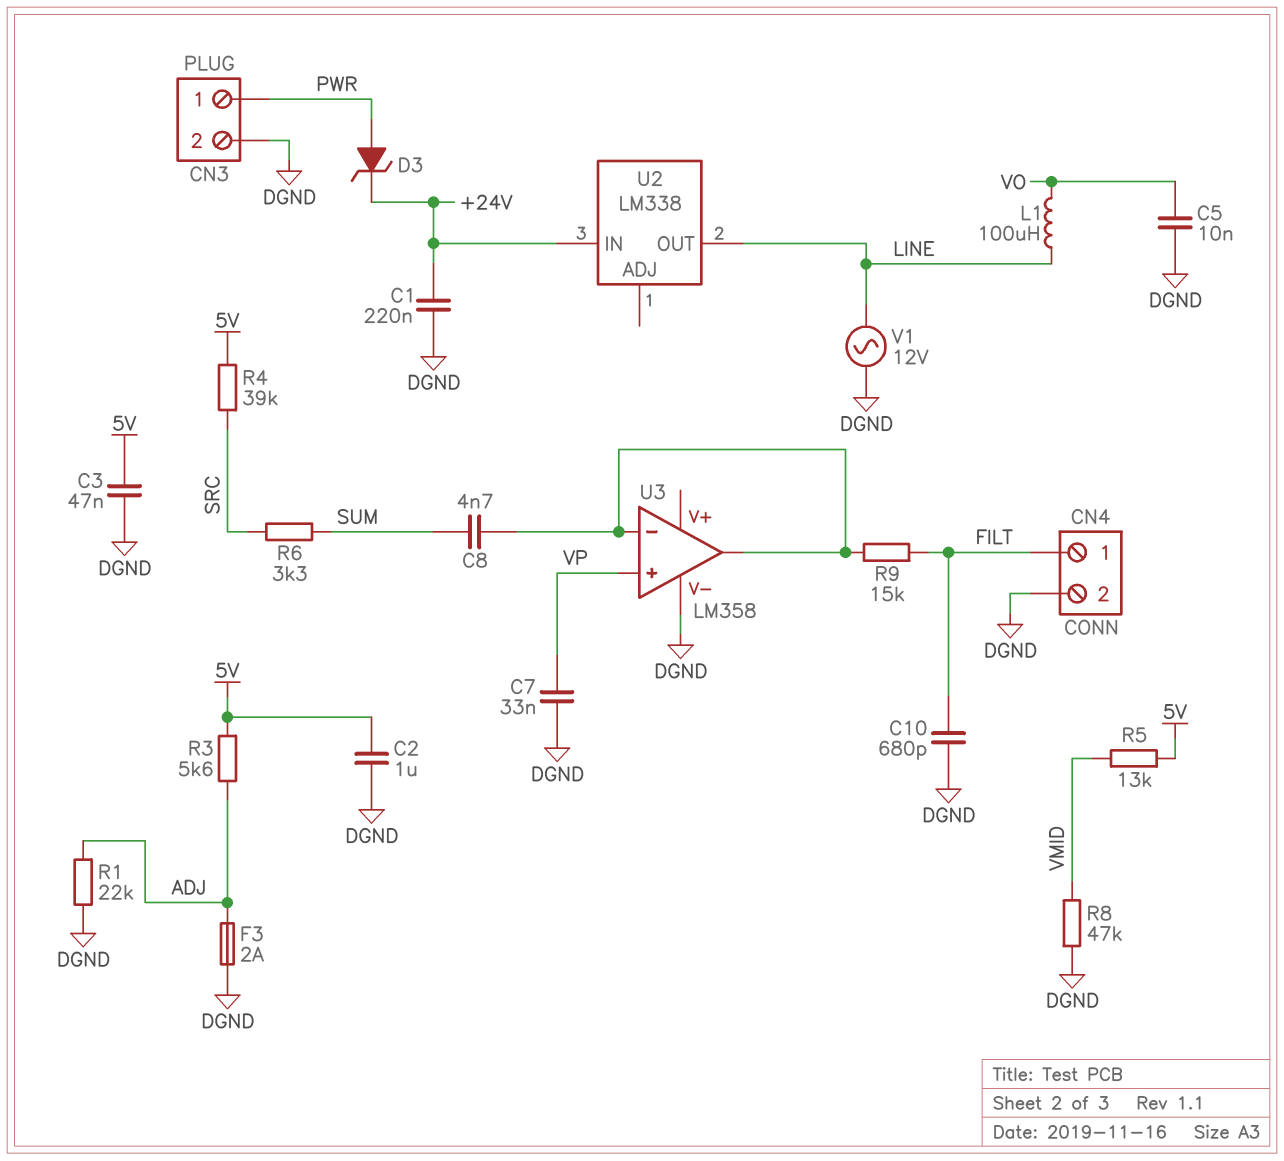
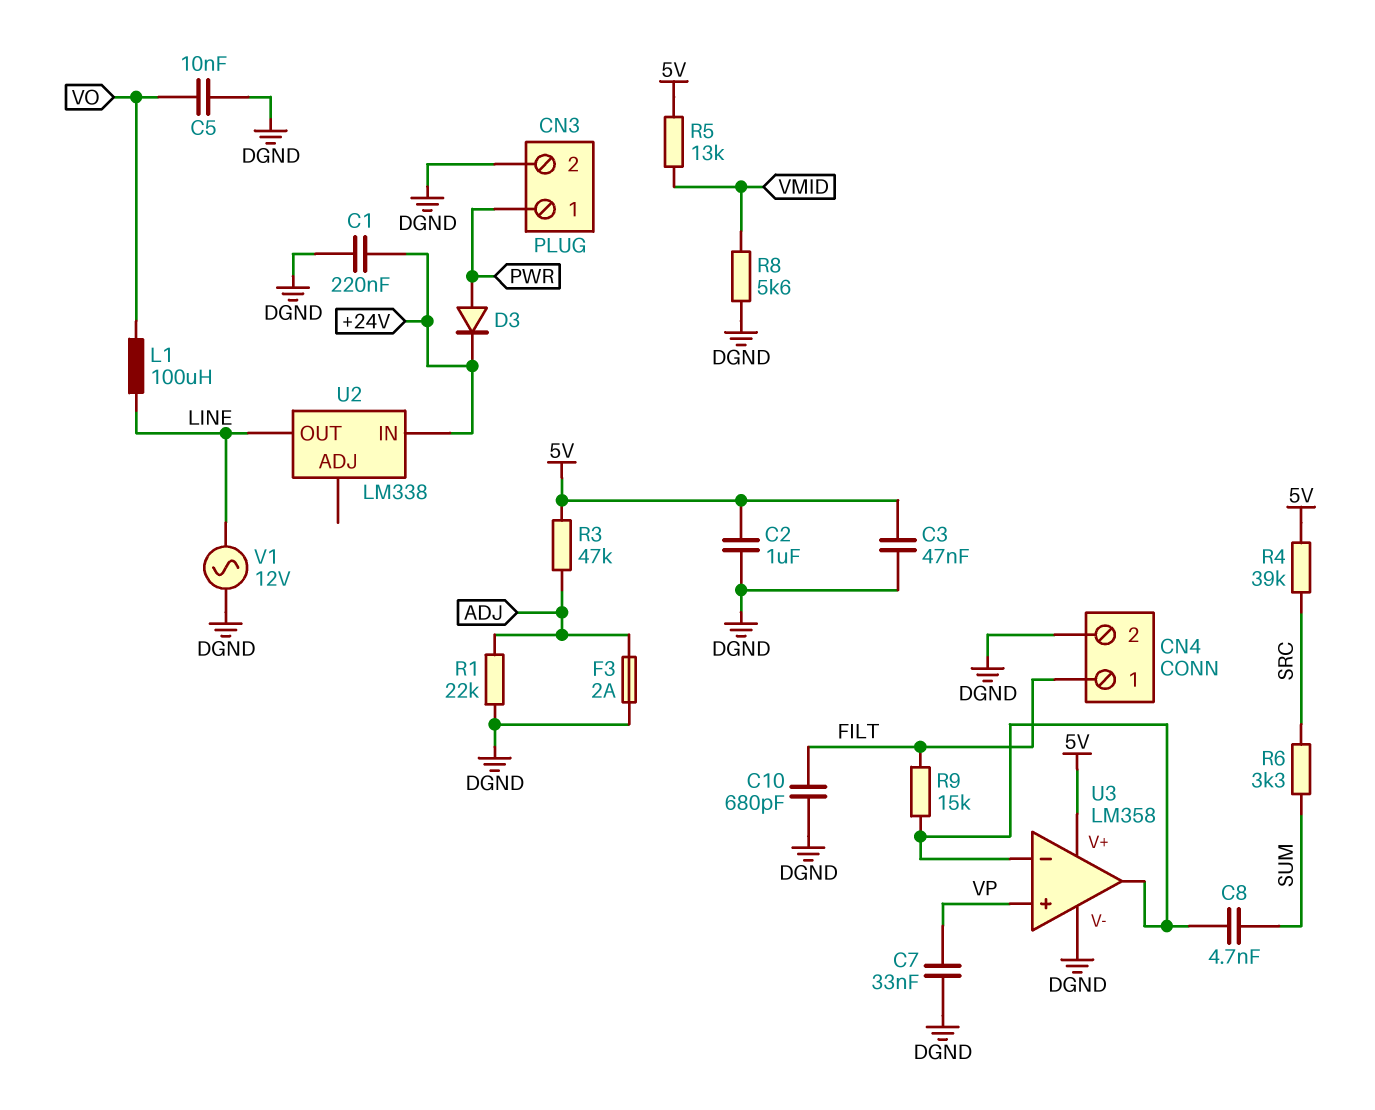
D3: zener (A PWR, K +24V) -> diode (A PWR, K +24V)
R3: 5.6k (5V, ADJ) -> 47k (5V, ADJ)
R8: 47k (DGND, VMID) -> 5.6k (DGND, VMID)
U3 pin V+: none -> 5V

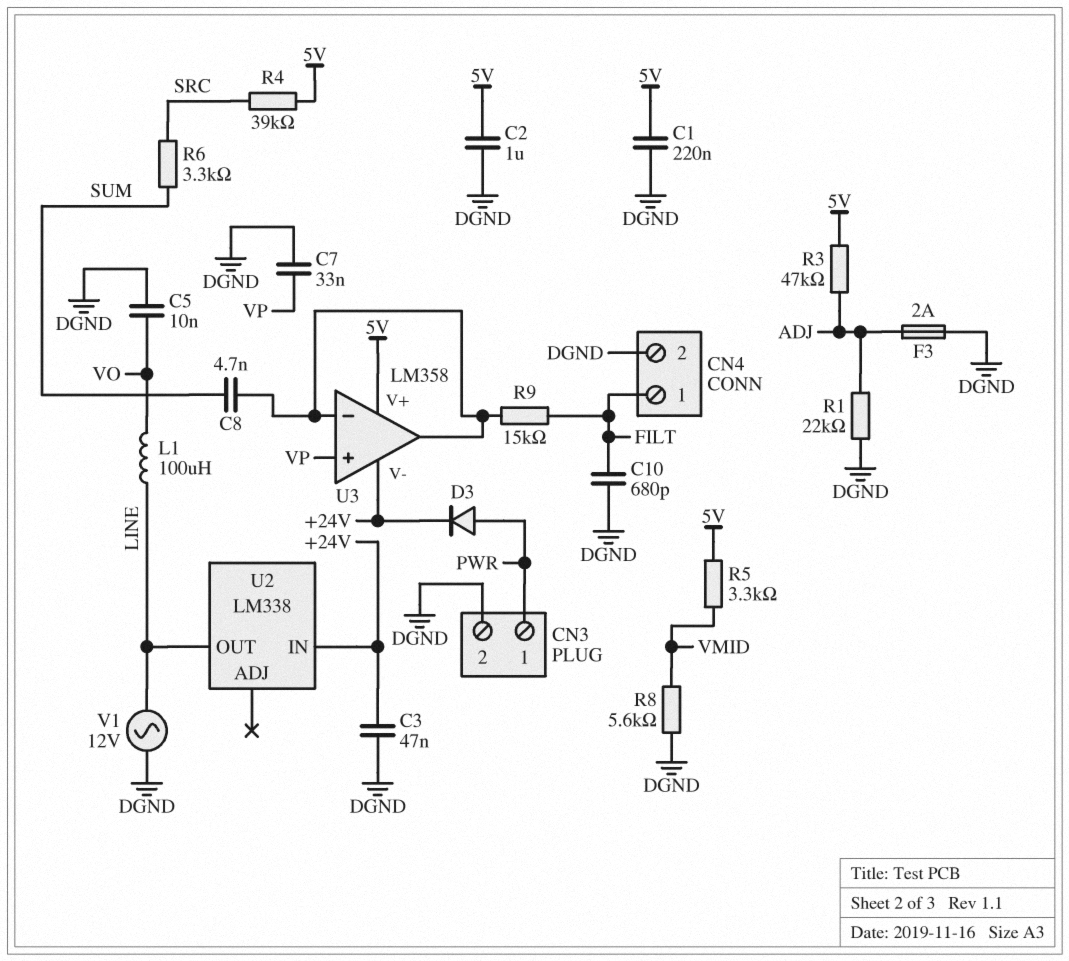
C1: 220nF (+24V, DGND) -> 220nF (5V, DGND)
C3: 47nF (5V, DGND) -> 47nF (+24V, DGND)
R5: 13k (5V, VMID) -> 3.3k (5V, VMID)
U3 pin V-: DGND -> +24V

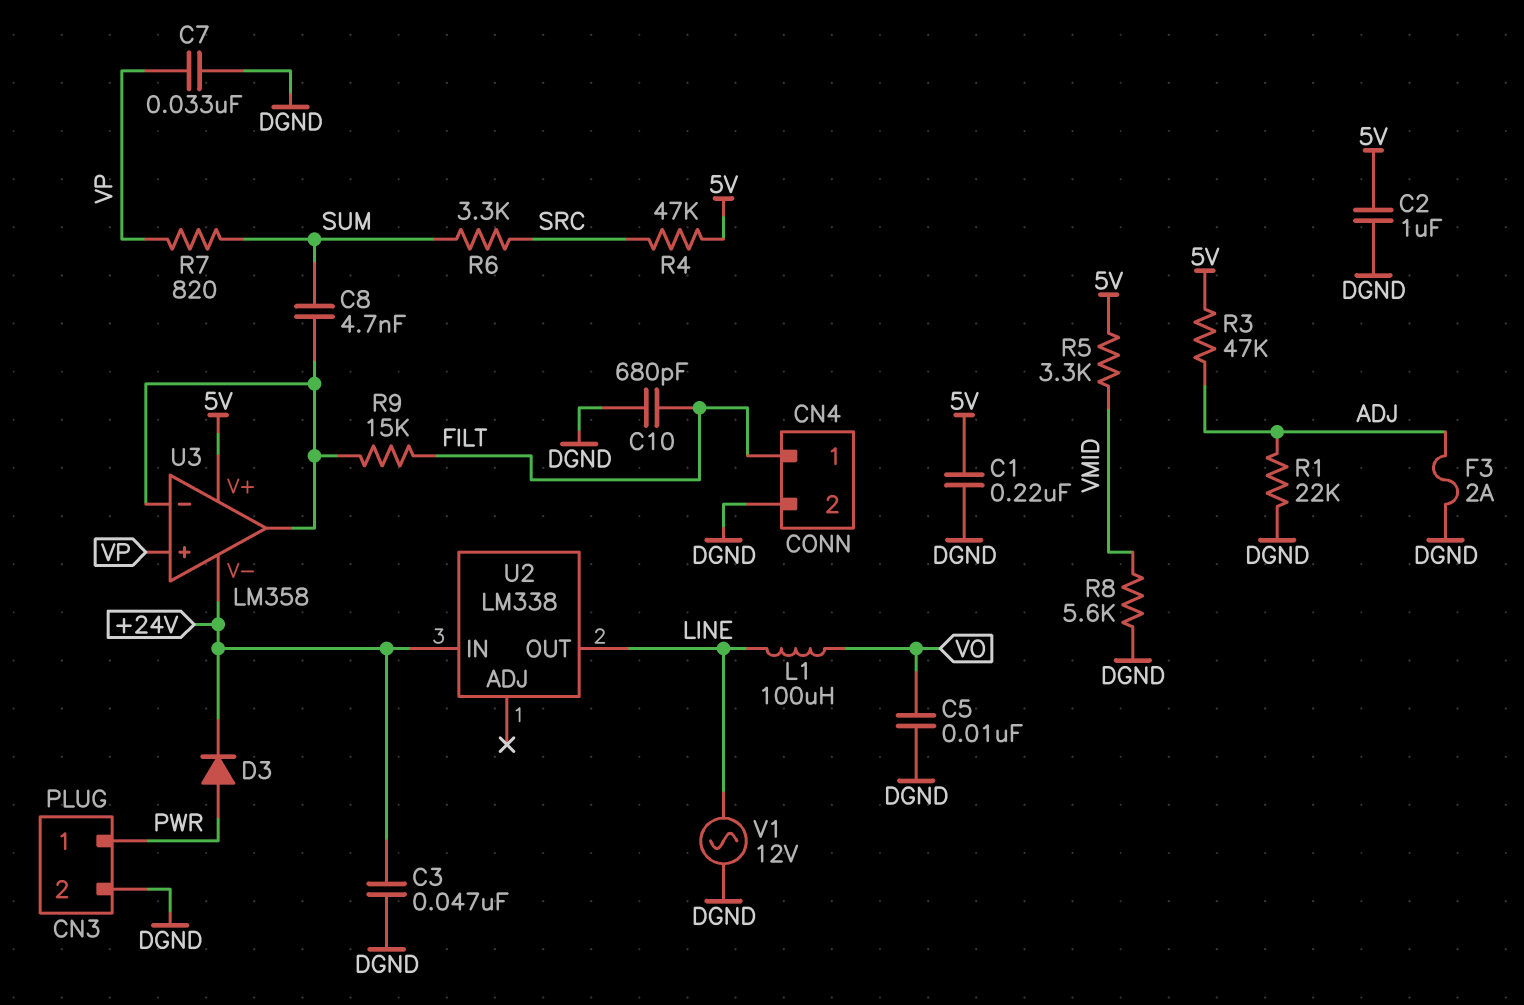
R4: 39k (5V, SRC) -> 47k (5V, SRC)
R7: none -> 820 (SUM, VP)

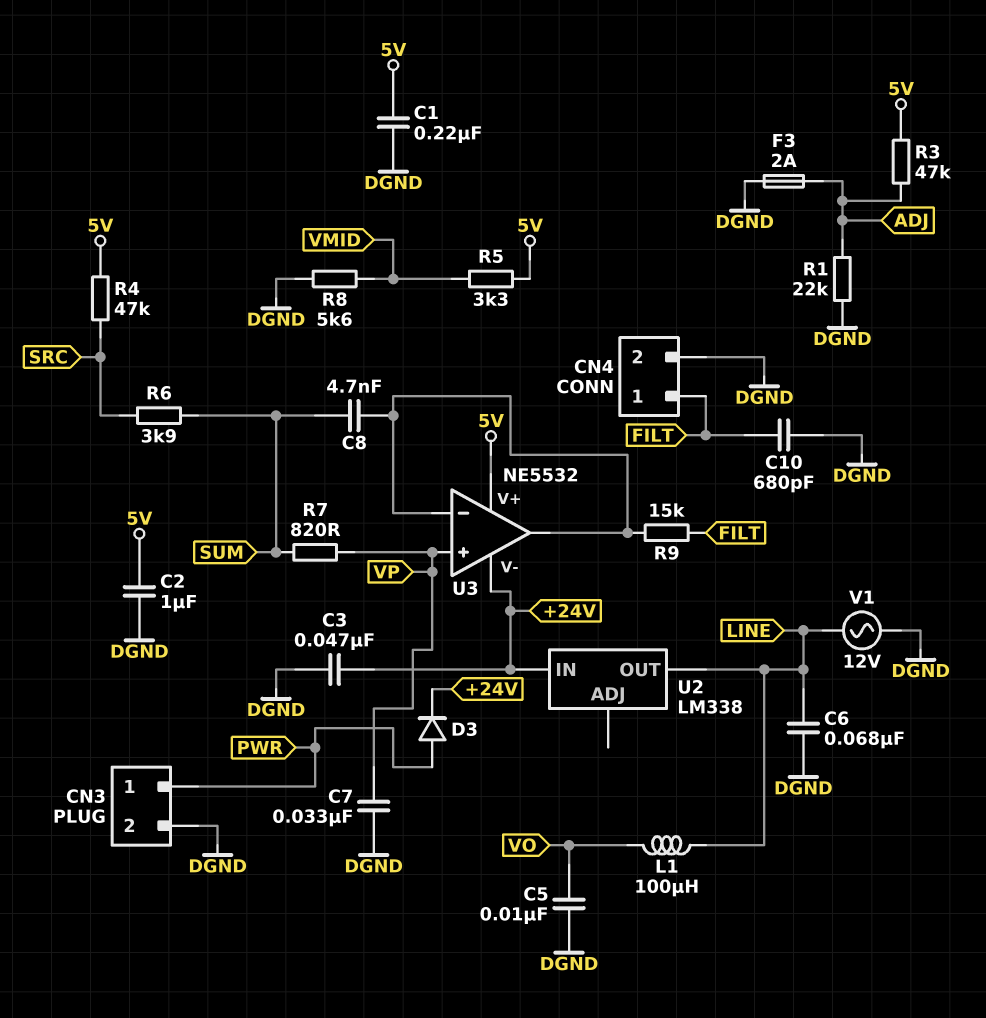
C6: none -> 68nF (DGND, LINE)
R6: 3.3k (SRC, SUM) -> 3.9k (SRC, SUM)
U3: LM358 -> NE5532

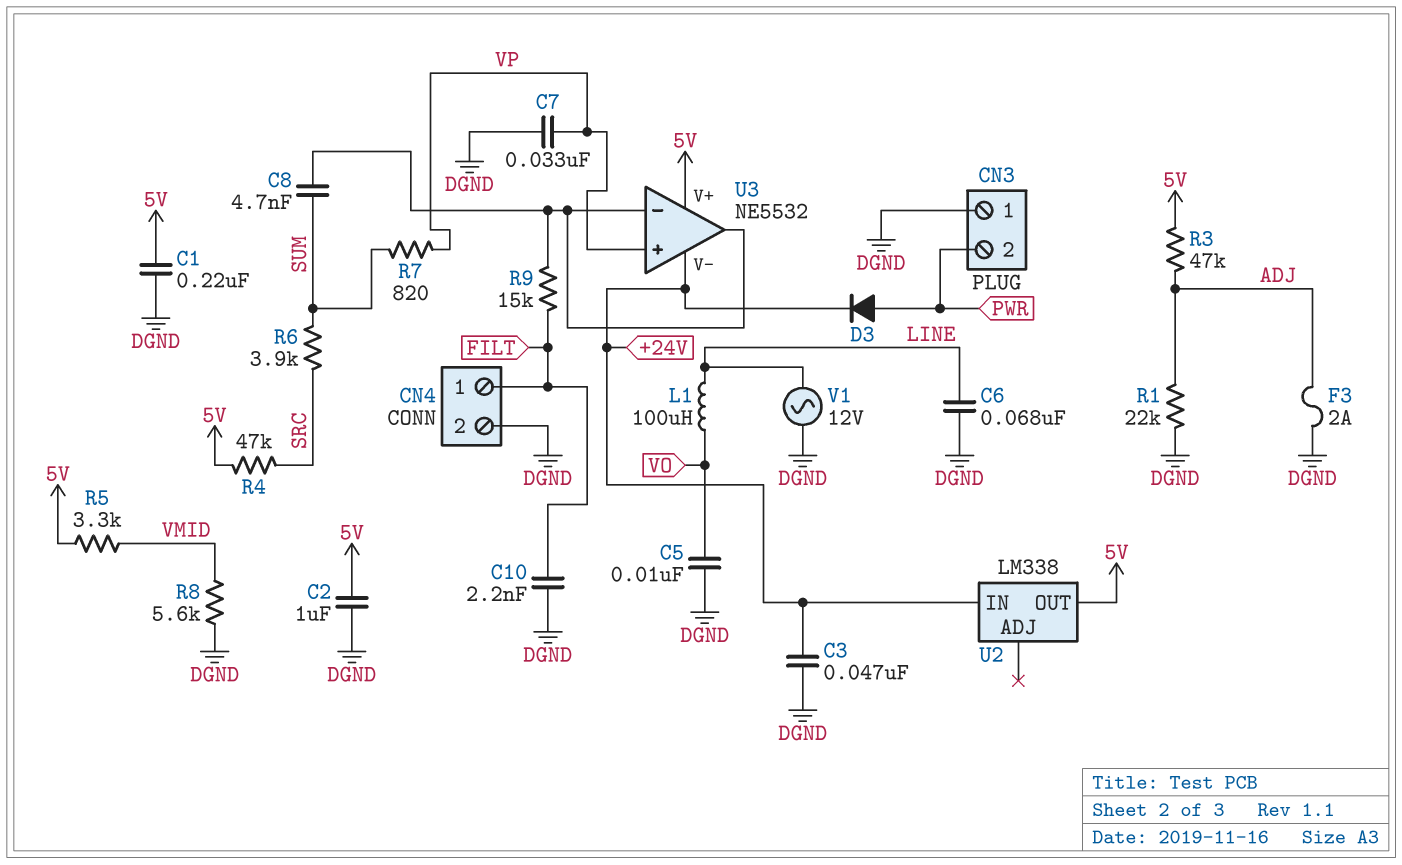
C10: 680pF (DGND, FILT) -> 2.2nF (DGND, FILT)
CN3 pin 1: PWR -> DGND
CN3 pin 2: DGND -> PWR
U2 pin OUT: LINE -> 5V

